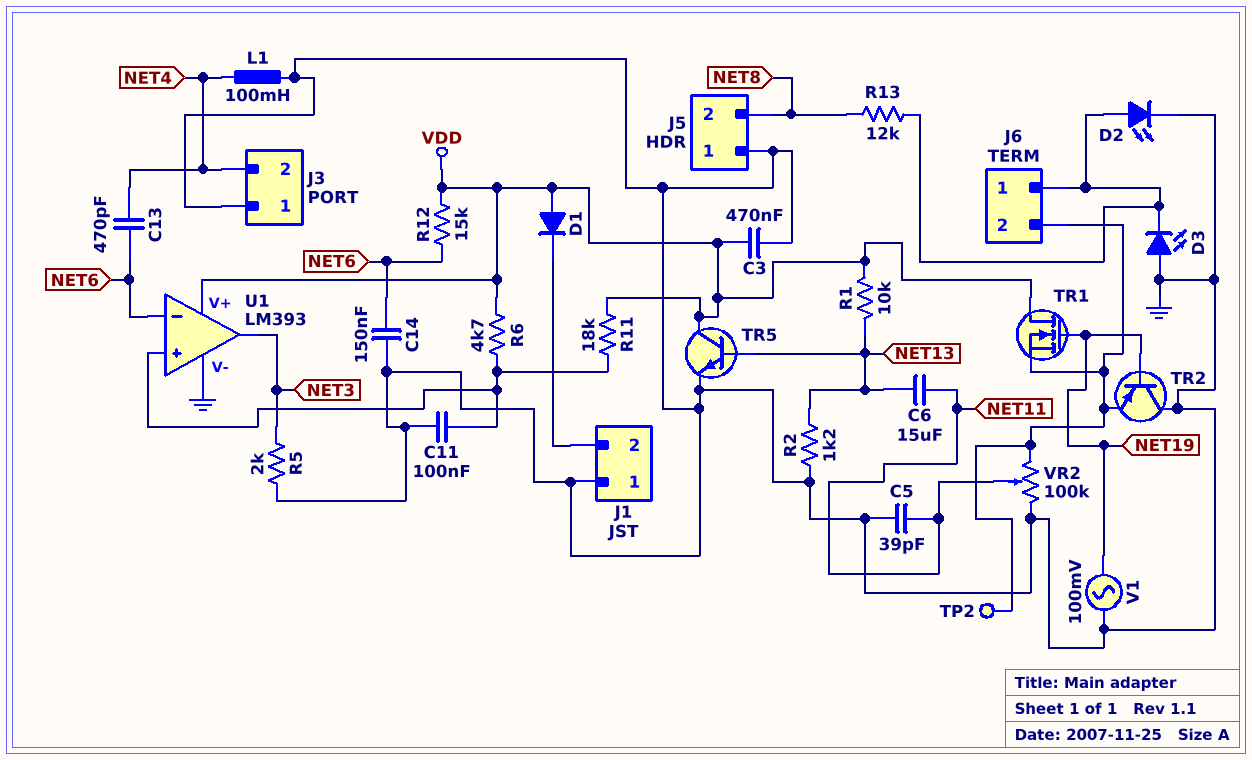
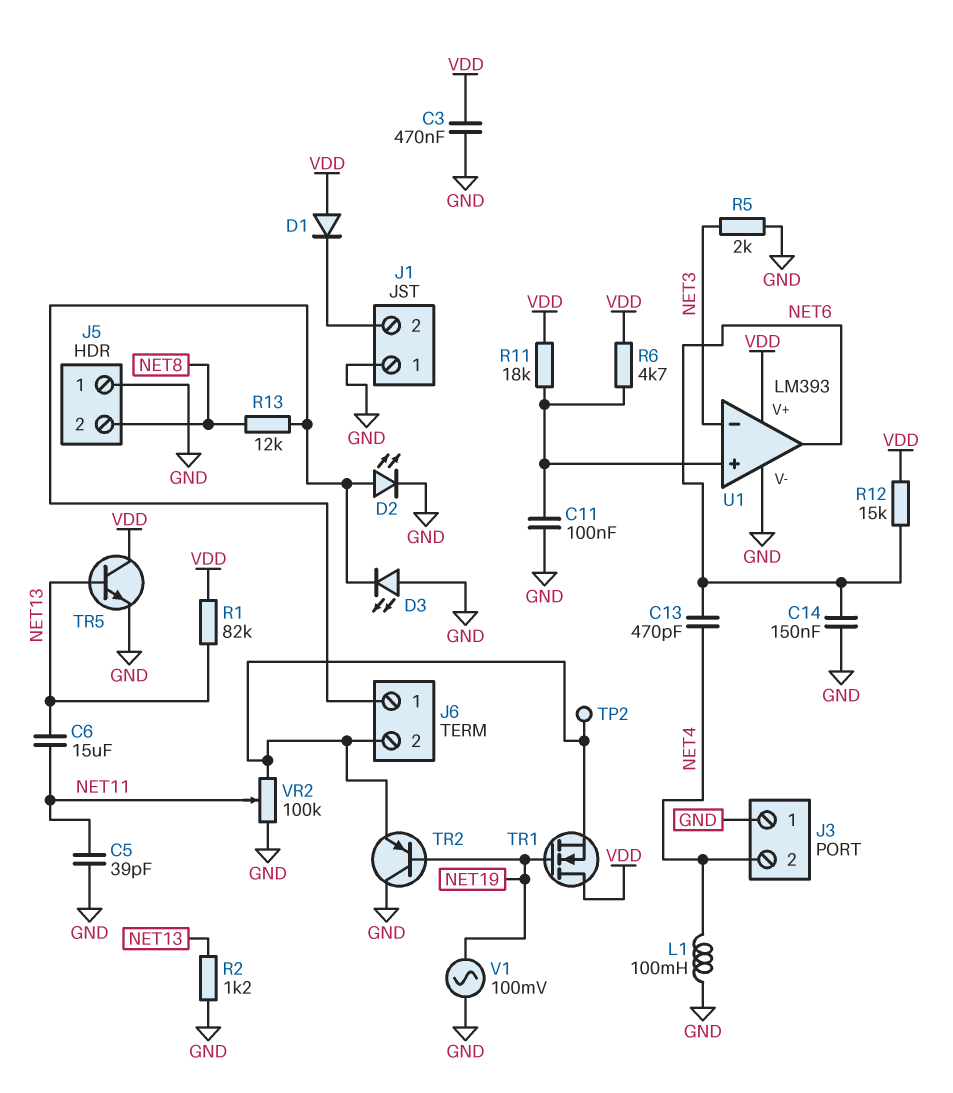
R1: 10k (NET13, VDD) -> 82k (NET13, VDD)
U1 pin in-: NET6 -> NET3
U1 pin out: NET3 -> NET6

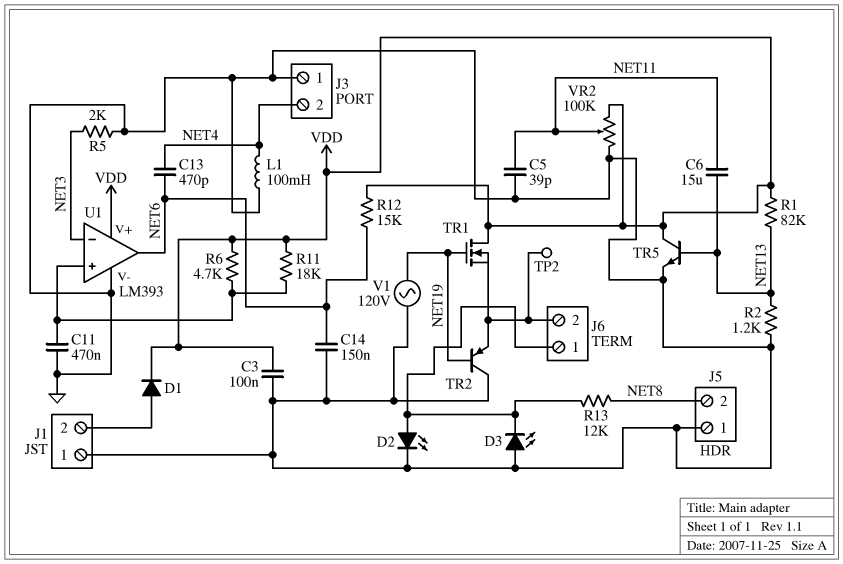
C3: 470nF (GND, VDD) -> 100nF (GND, VDD)
C11: 100nF (GND, U1/in+) -> 470nF (GND, U1/in+)
D1: diode (A VDD, K J1/2) -> diode (A J1/2, K VDD)
V1: AC 100mV (GND, NET19) -> AC 120V (GND, NET19)
VR2: 100k (GND, J6/2, wiper NET11) -> 100k (GND, VDD, wiper NET11)

